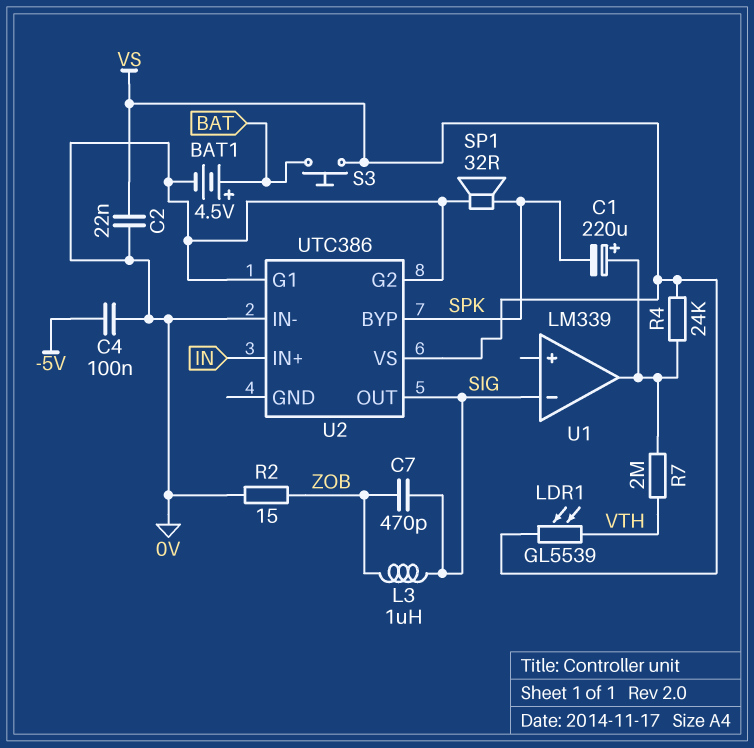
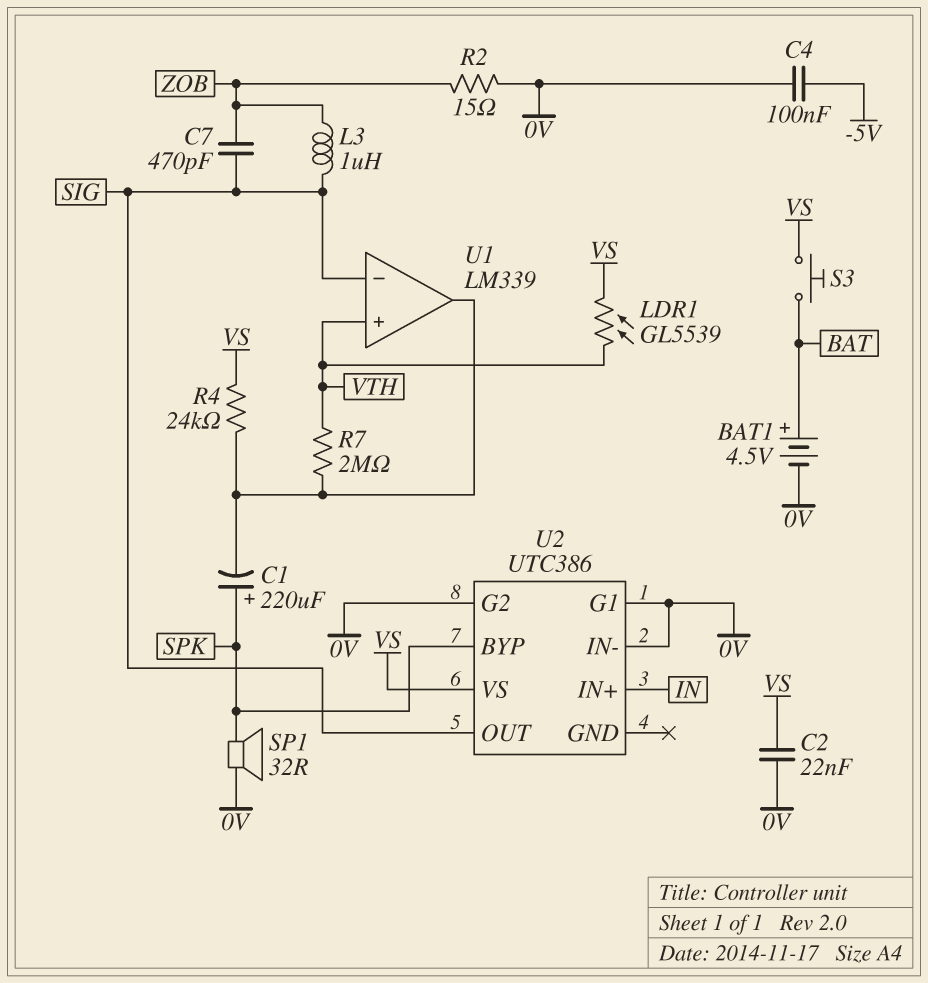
C1: 220uF (plus U1/out, minus SPK) -> 220uF (plus SPK, minus U1/out)
U1 pin in+: none -> VTH

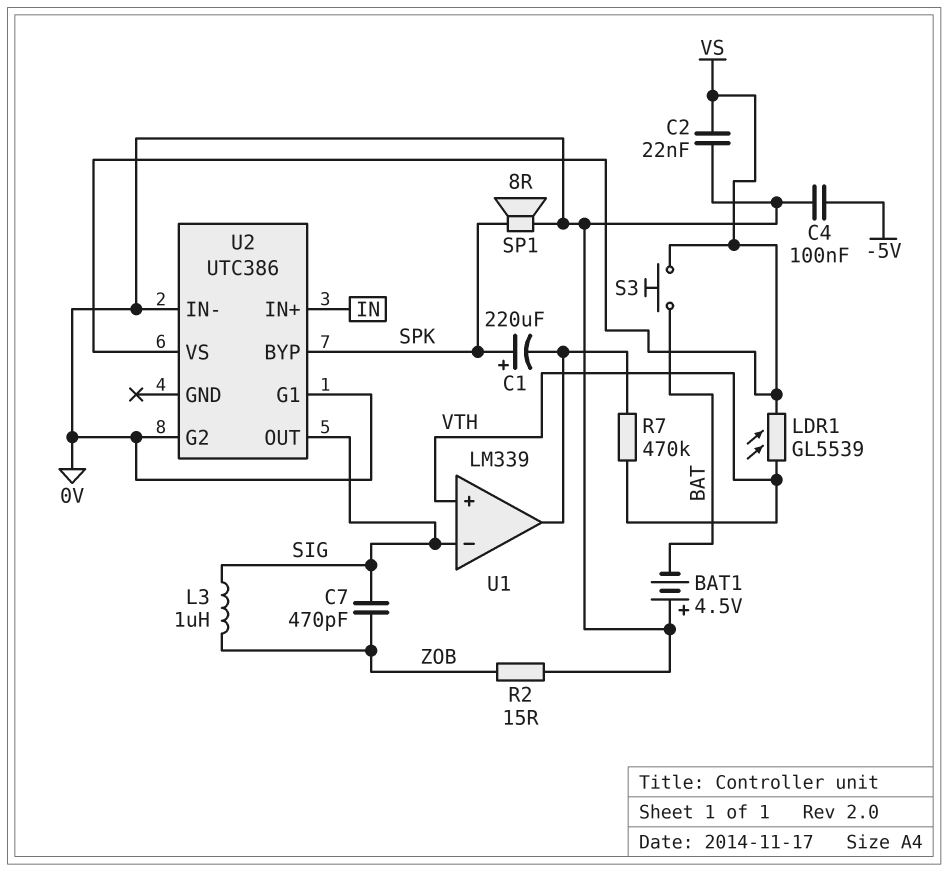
BAT1: 4.5V (plus BAT, minus 0V) -> 4.5V (plus 0V, minus BAT)
R4: 24k (U1/out, VS) -> none
R7: 2M (U1/out, VTH) -> 470k (U1/out, VTH)
SP1: speaker 32R (0V, SPK) -> speaker 8R (0V, SPK)

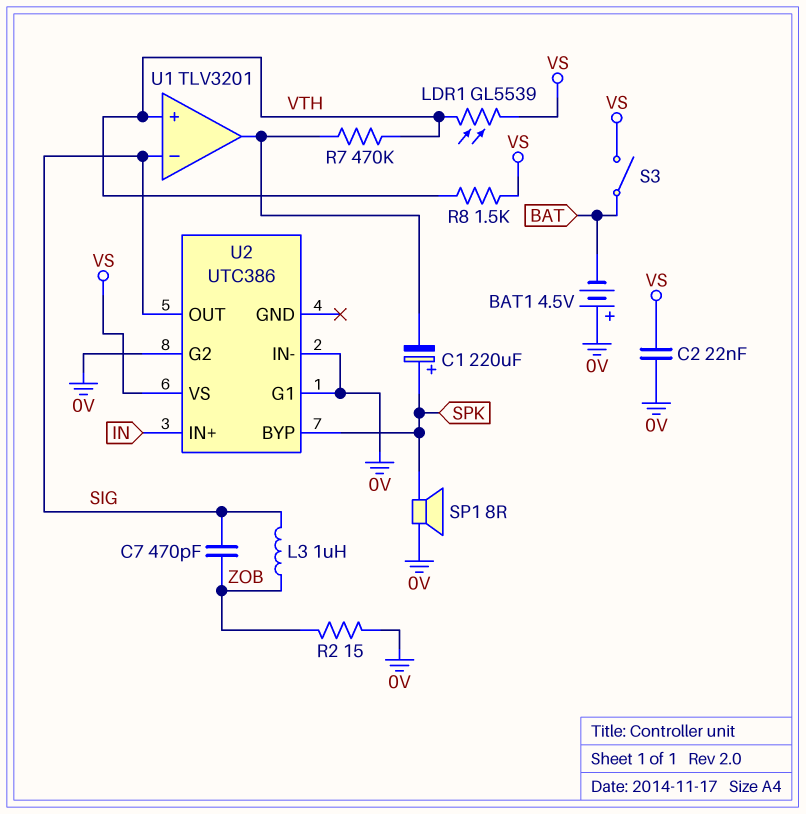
C4: 100nF (-5V, 0V) -> none
R8: none -> 1.5k (VS, VTH)
S3: button (BAT, VS) -> switch (BAT, VS)
U1: LM339 -> TLV3201

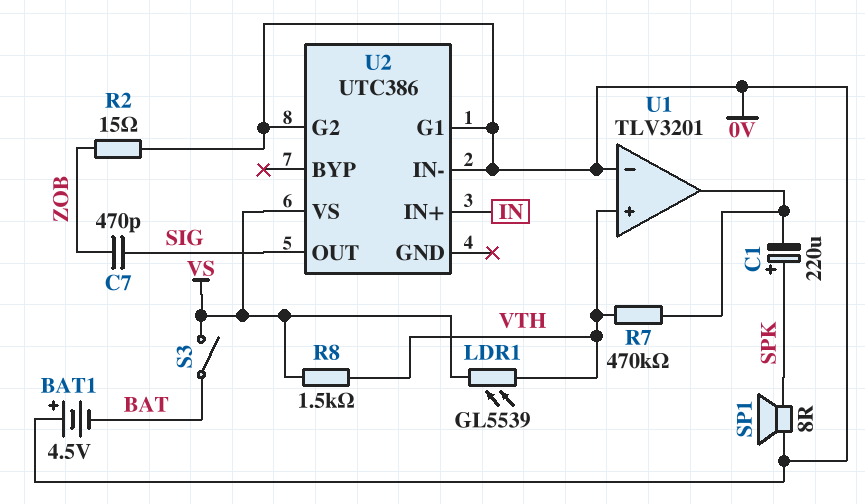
C2: 22nF (0V, VS) -> none
L3: 1uH (SIG, ZOB) -> none
U1 pin in-: SIG -> 0V
U2 pin BYP: SPK -> none

